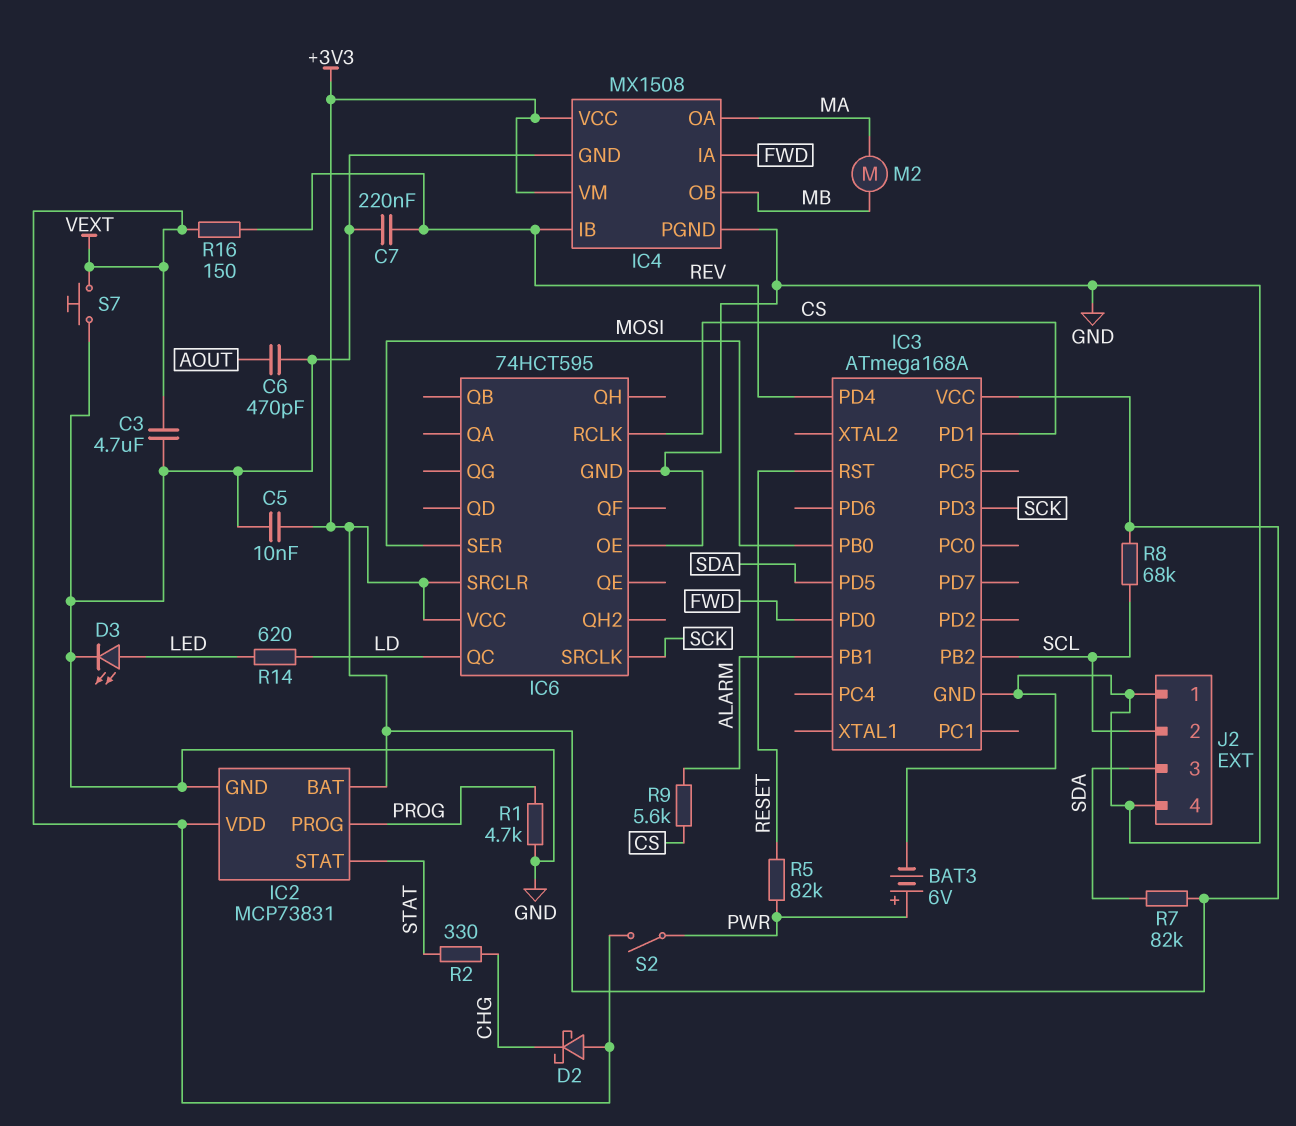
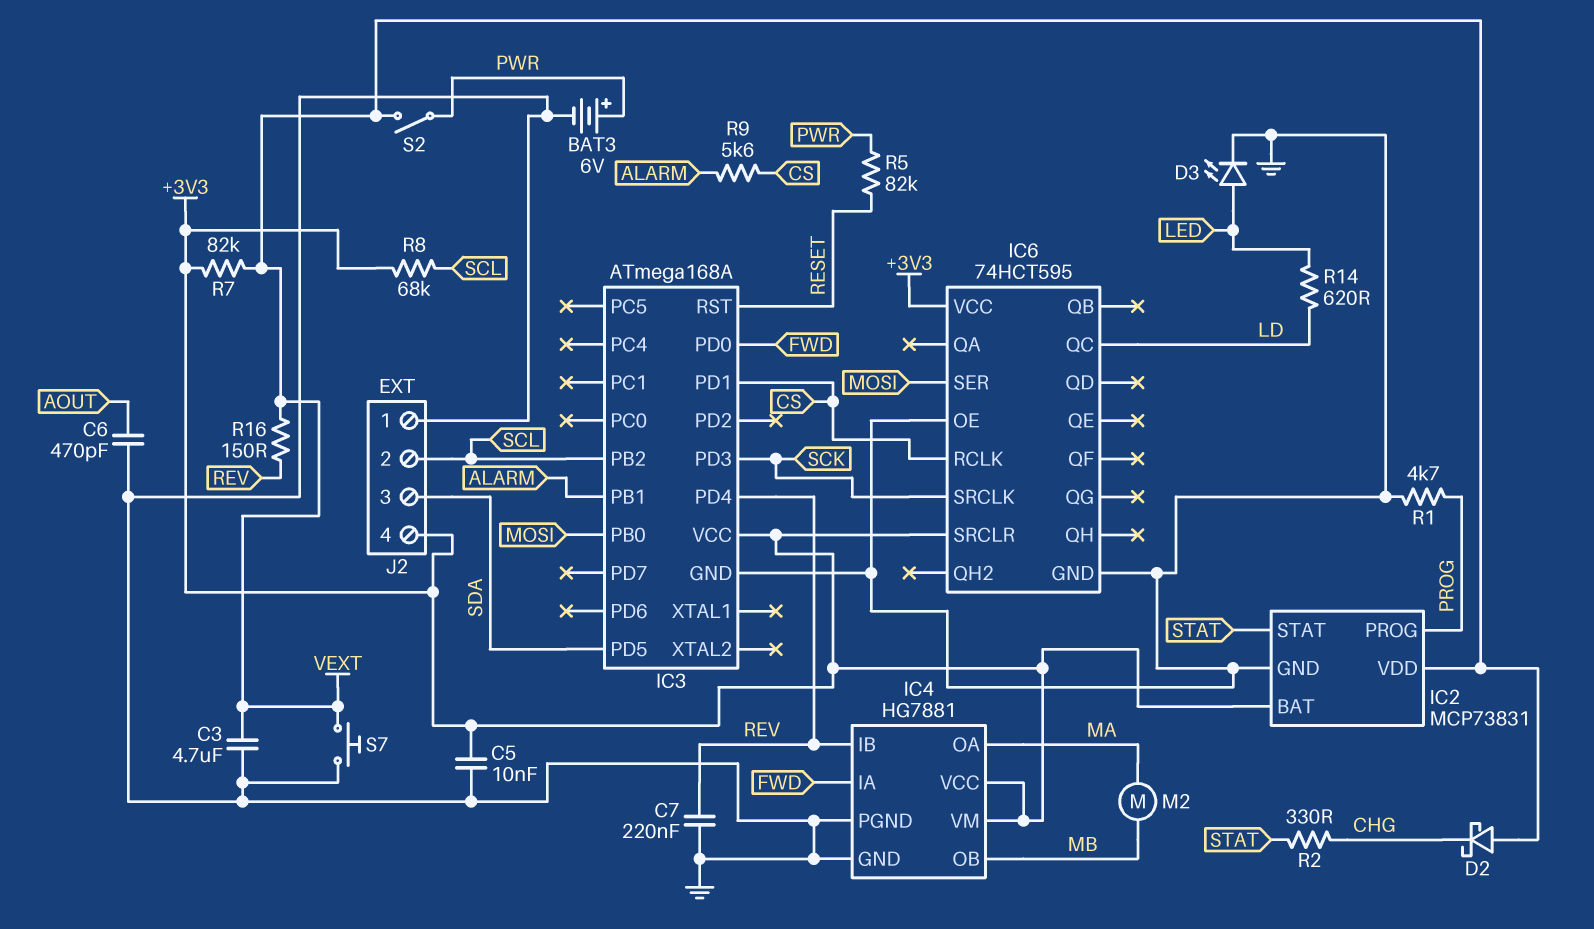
IC4: MX1508 -> HG7881
J2 pin 4: GND -> +3V3
R7: 82k (+3V3, SDA) -> 82k (+3V3, VEXT)

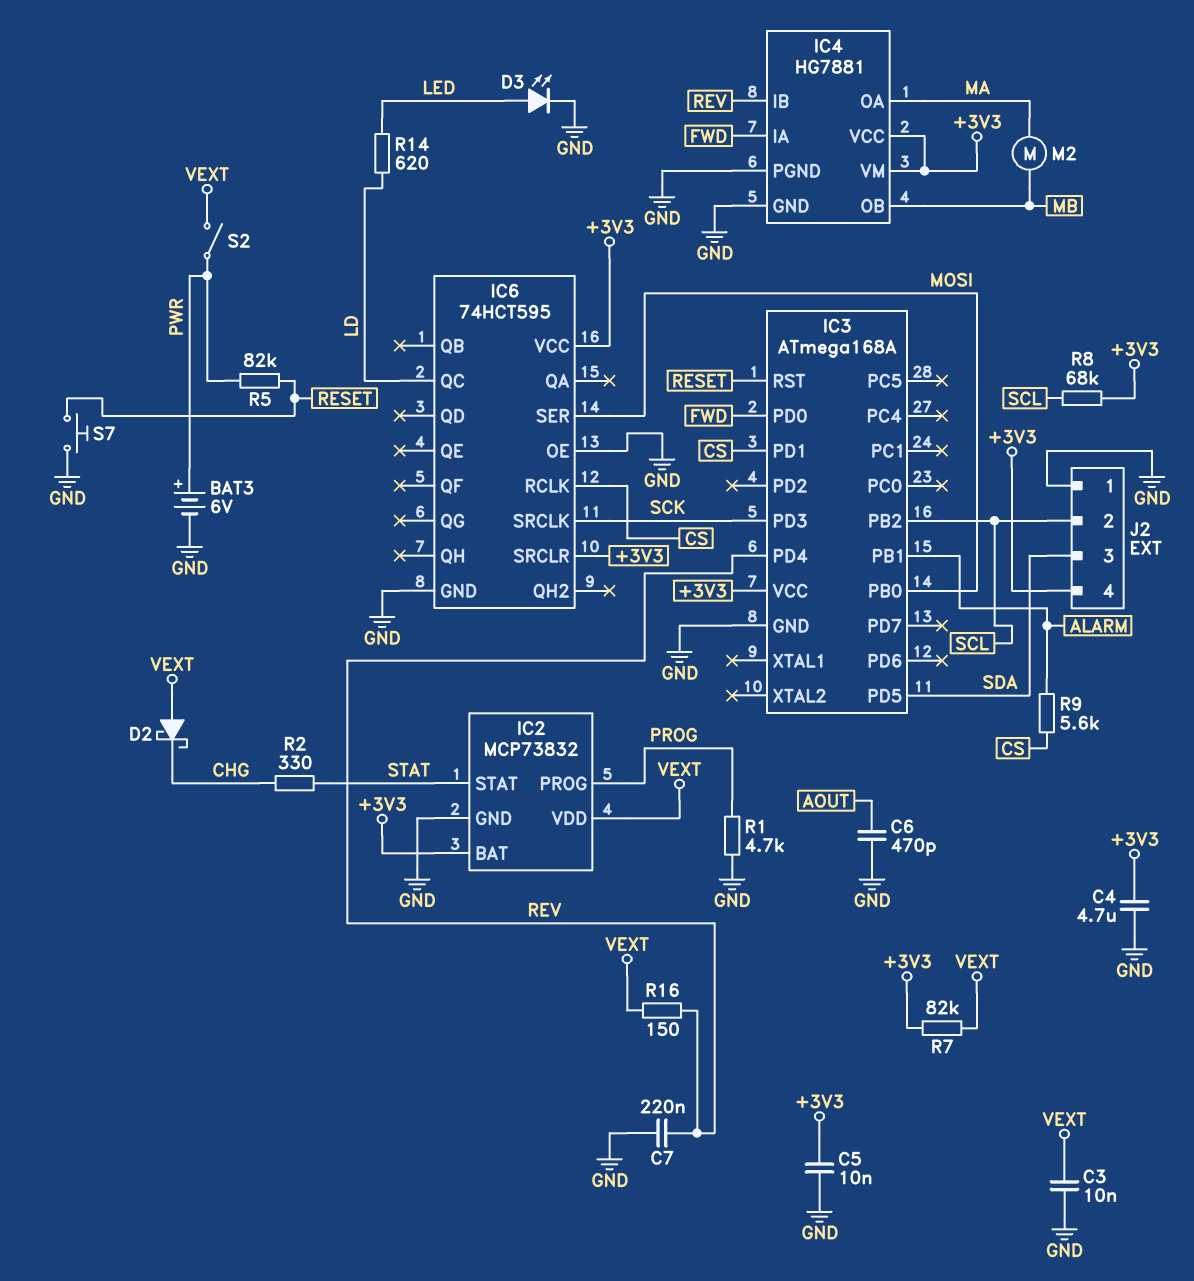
C3: 4.7uF (GND, VEXT) -> 10nF (GND, VEXT)
C4: none -> 4.7uF (+3V3, GND)
IC2: MCP73831 -> MCP73832
S7: button (GND, VEXT) -> button (GND, RESET)

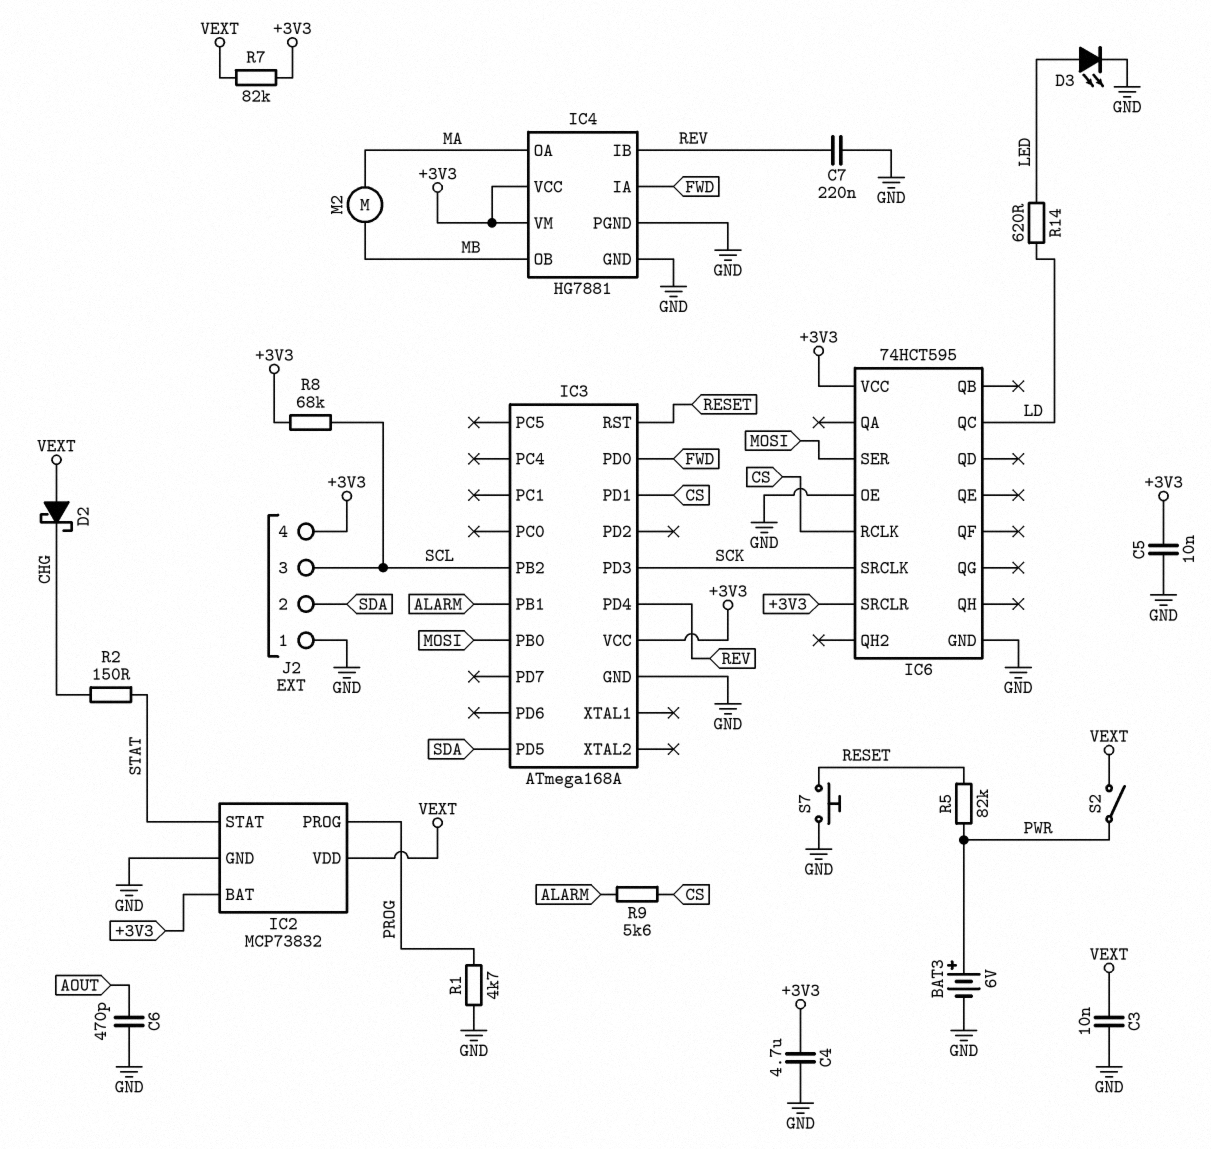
J2 pin 2: SCL -> SDA
J2 pin 3: SDA -> SCL
R2: 330 (CHG, STAT) -> 150 (CHG, STAT)
R16: 150 (REV, VEXT) -> none

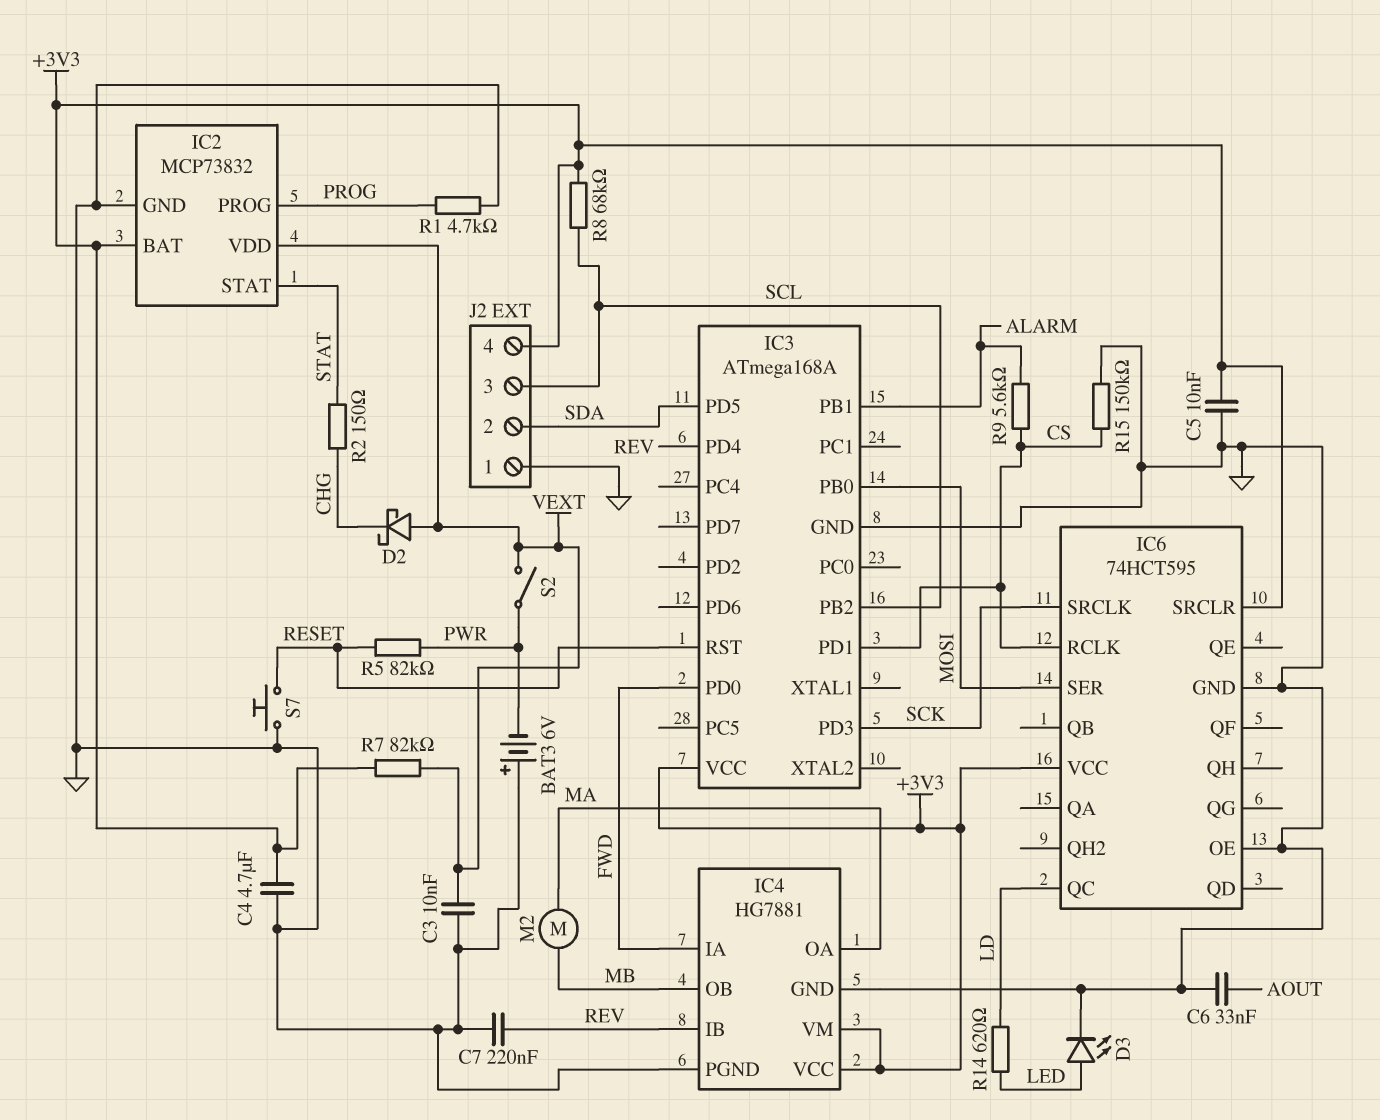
BAT3: 6V (plus PWR, minus GND) -> 6V (plus GND, minus PWR)
C6: 470pF (AOUT, GND) -> 33nF (AOUT, GND)
R15: none -> 150k (CS, GND)

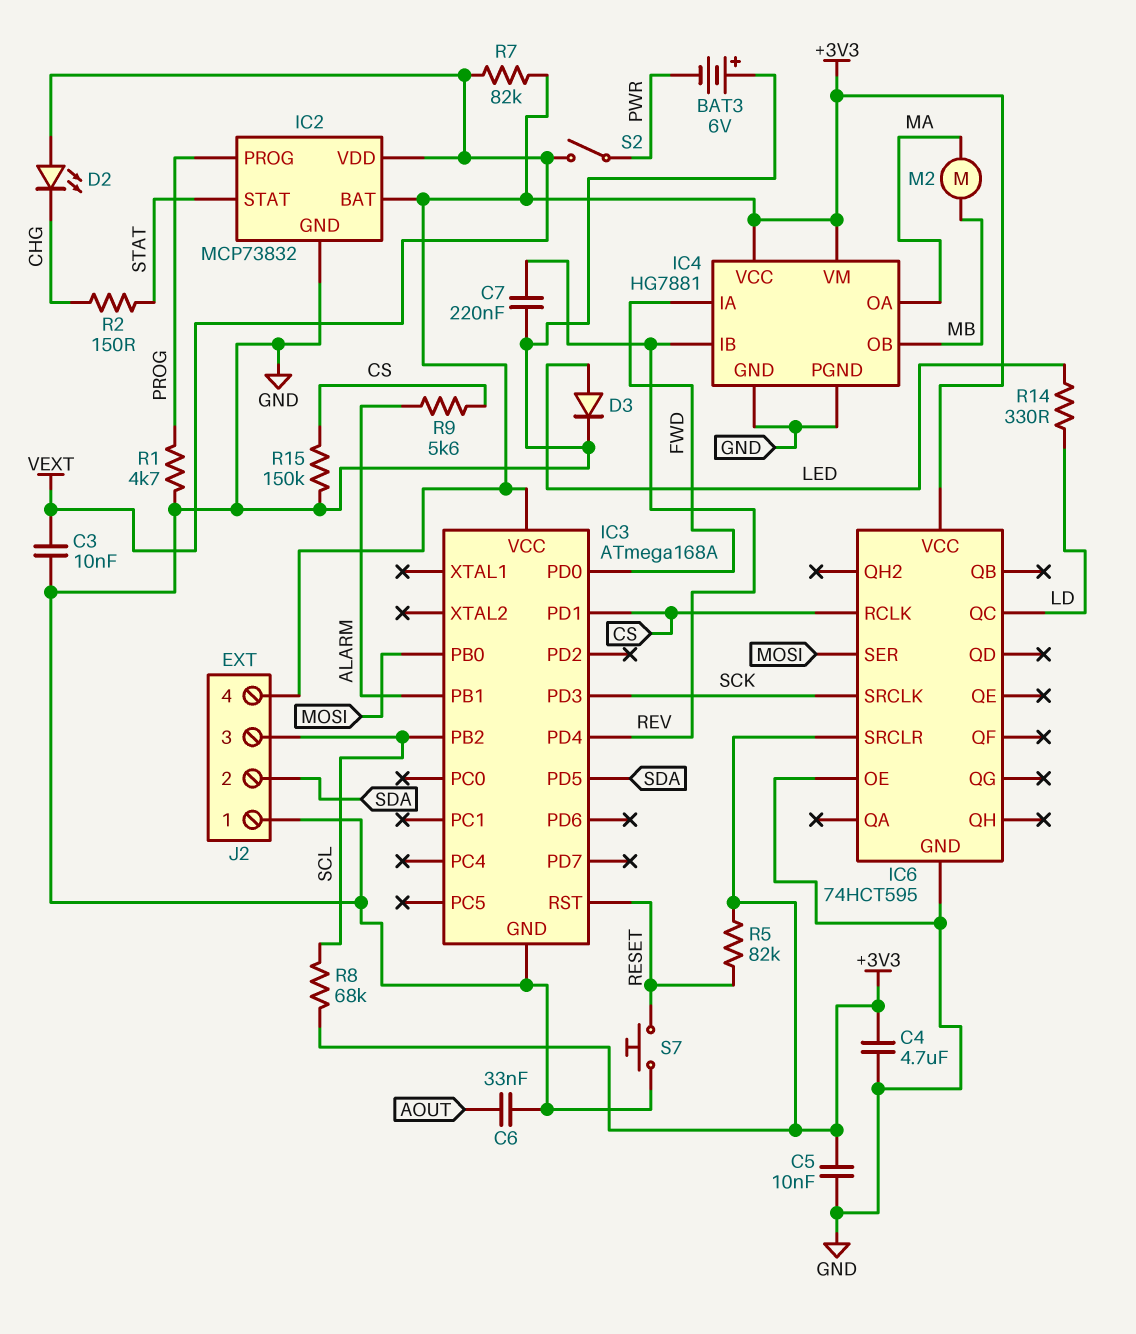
D2: schottky (A VEXT, K CHG) -> LED (A VEXT, K CHG)
D3: LED (A LED, K GND) -> diode (A LED, K GND)
R5: 82k (PWR, RESET) -> 82k (+3V3, RESET)
R14: 620 (LD, LED) -> 330 (LD, LED)

